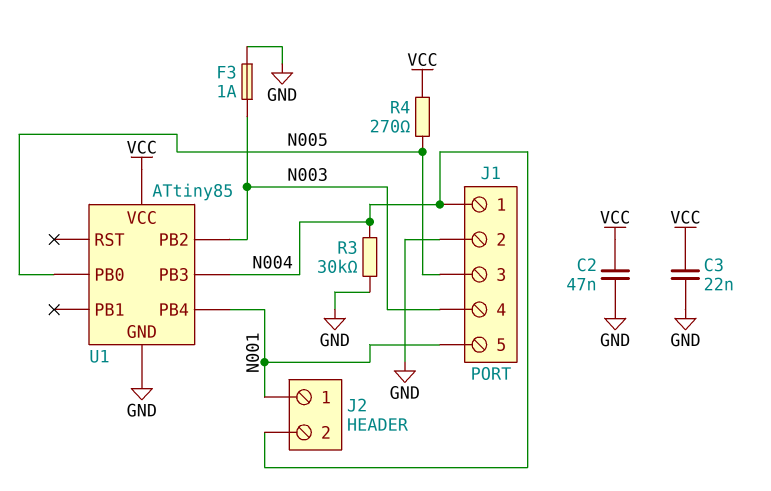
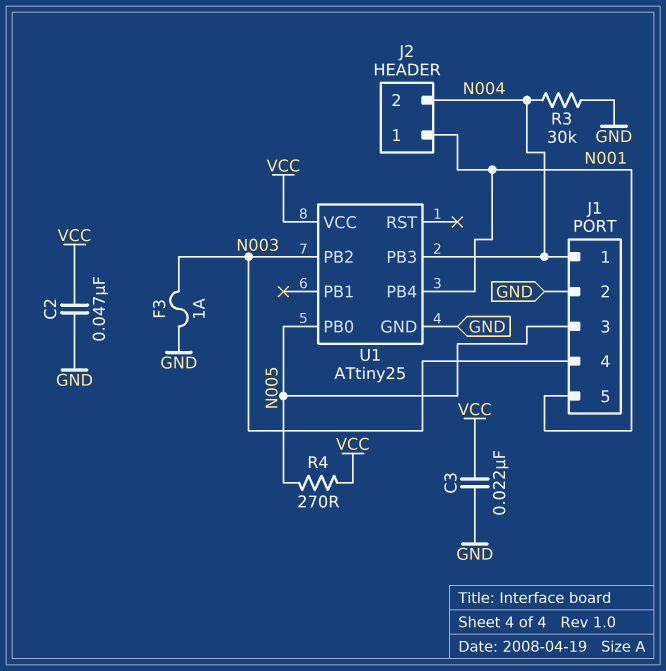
U1: ATtiny85 -> ATtiny25

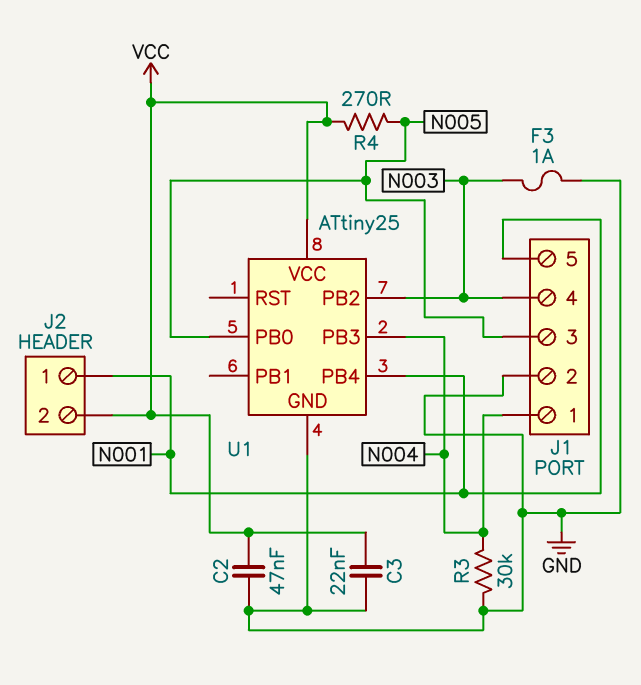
J2 pin 2: N004 -> VCC

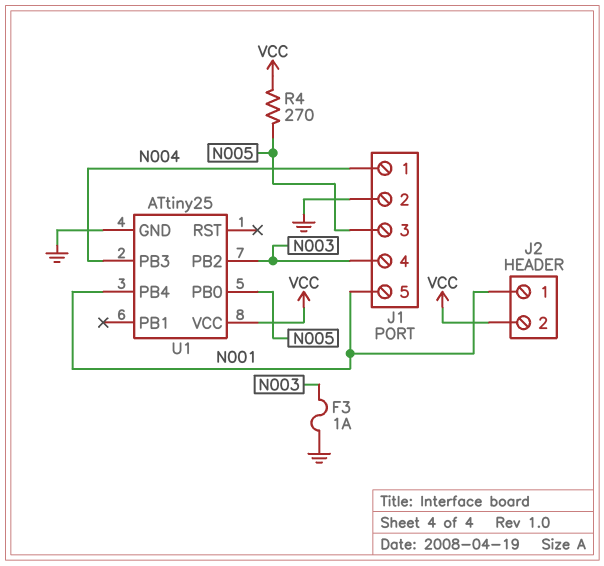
C2: 47nF (GND, VCC) -> none
C3: 22nF (GND, VCC) -> none
R3: 30k (GND, N004) -> none

